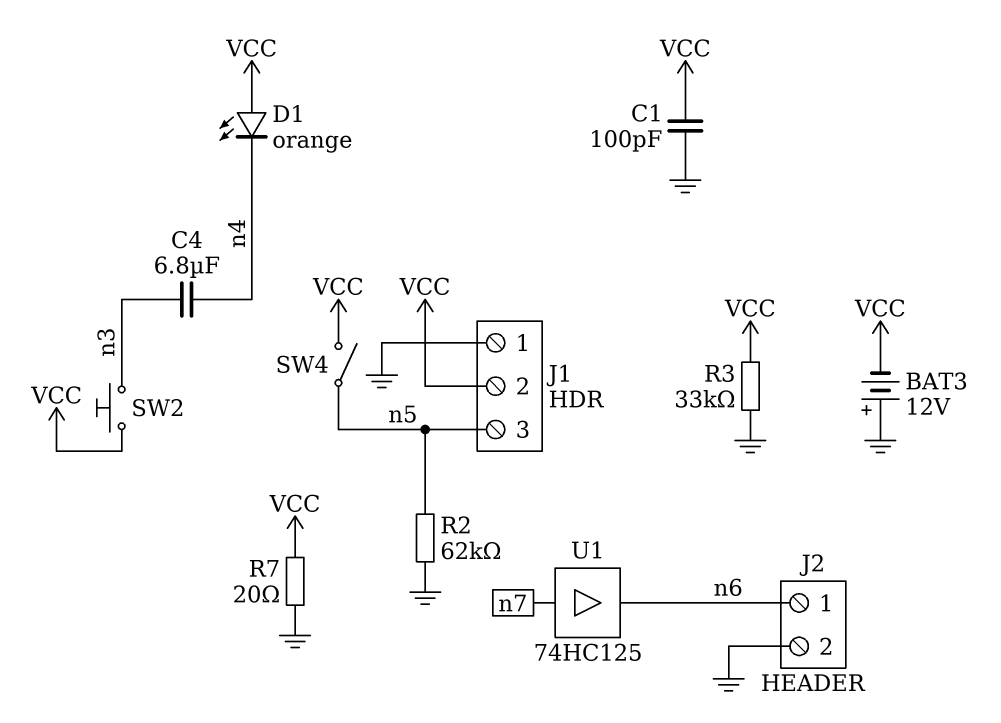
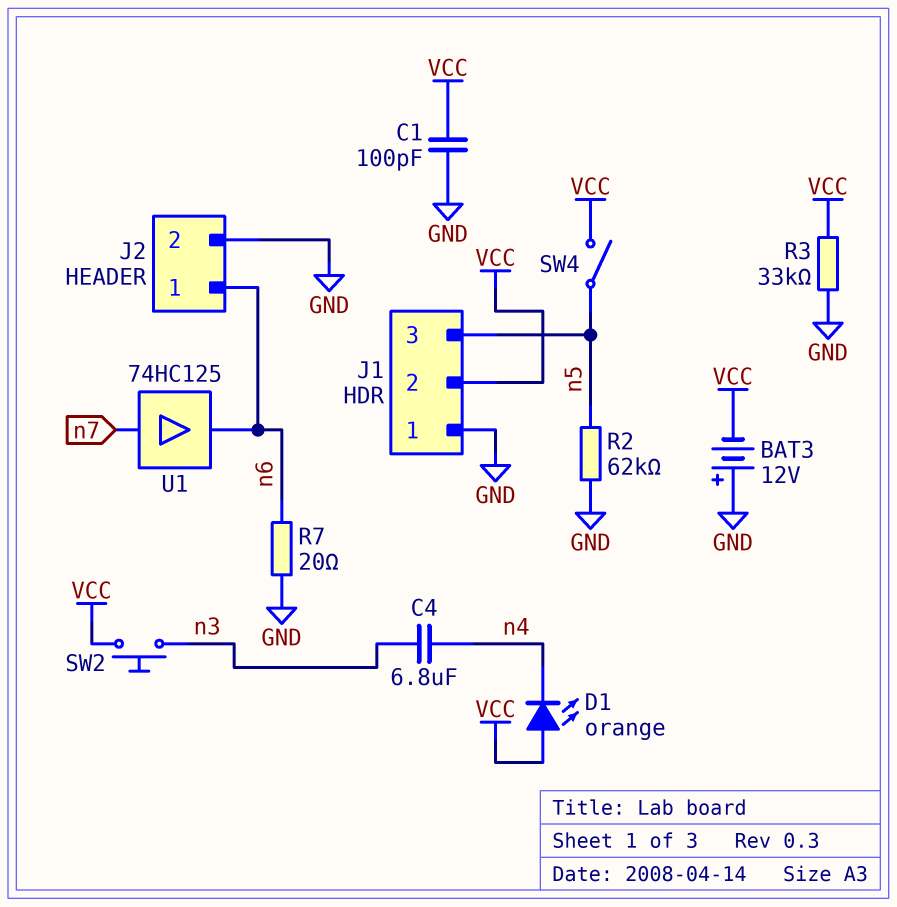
R7: 20 (GND, VCC) -> 20 (GND, n6)

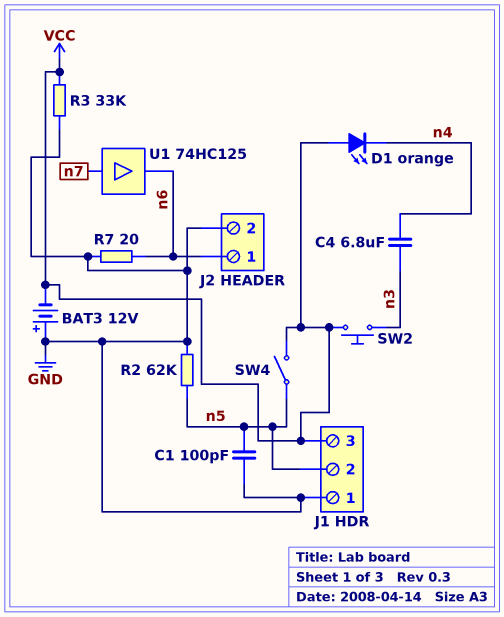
C1: 100pF (GND, VCC) -> 100pF (GND, n5)
J1 pin 2: VCC -> n5
J1 pin 3: n5 -> VCC

